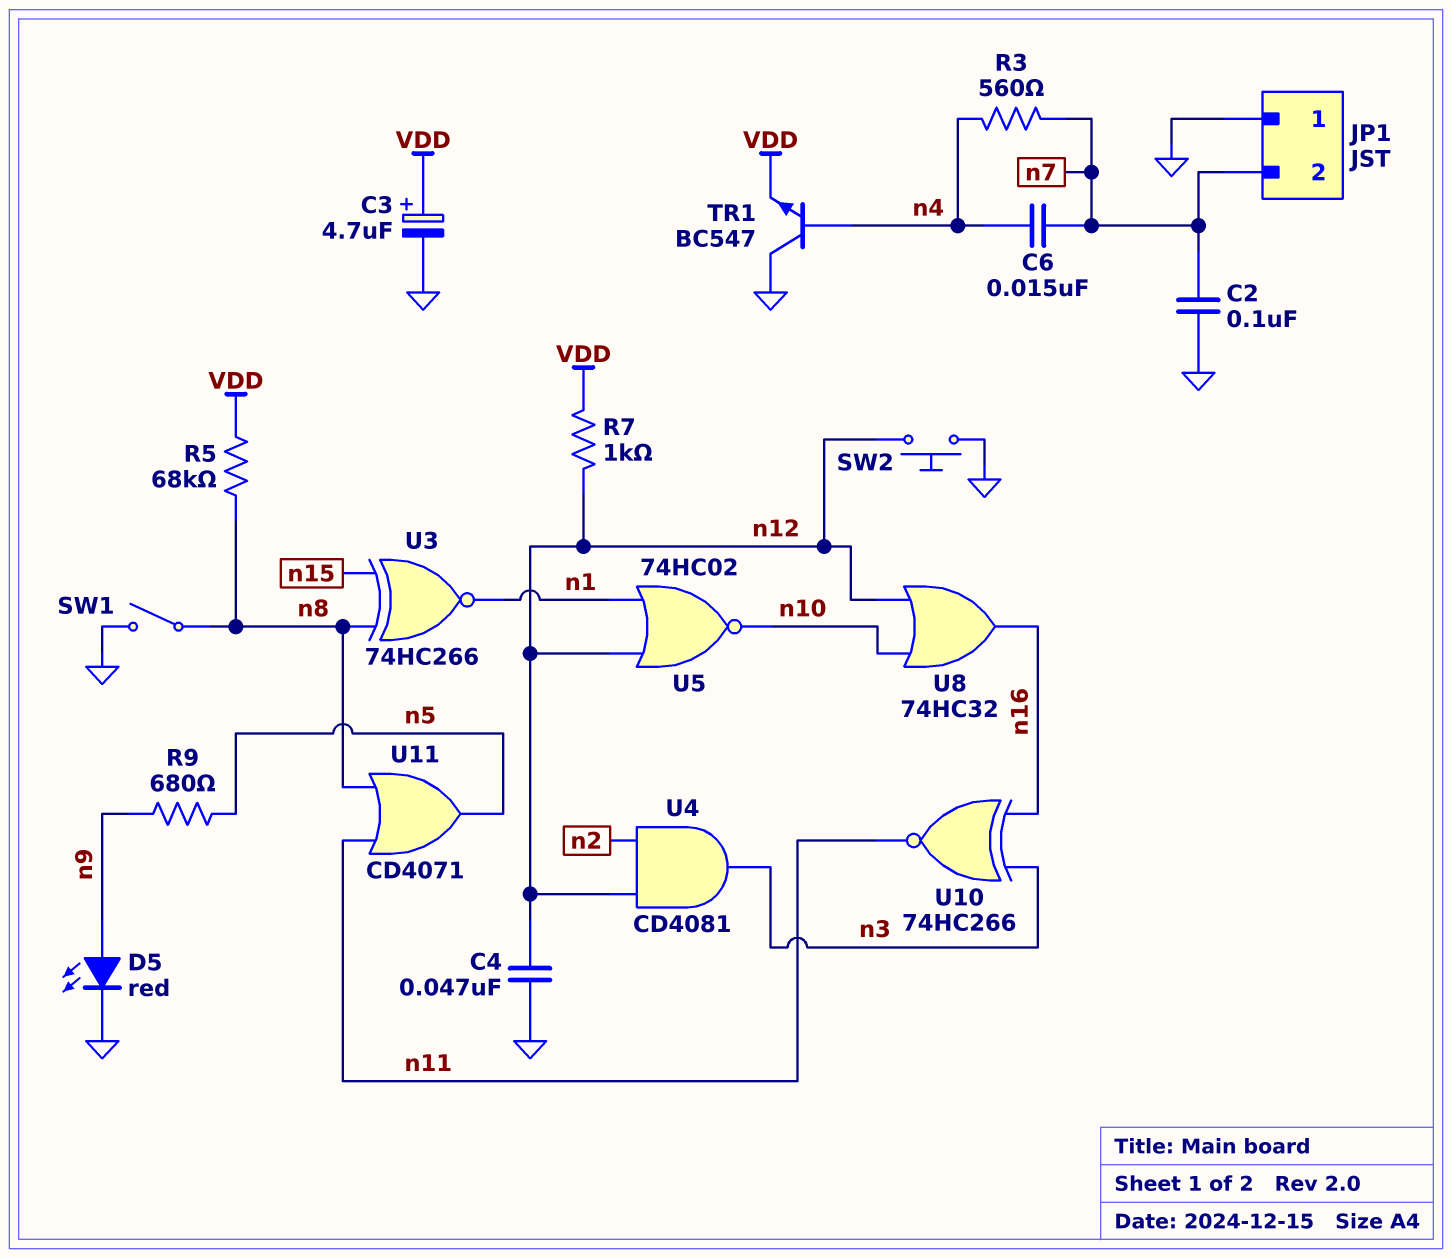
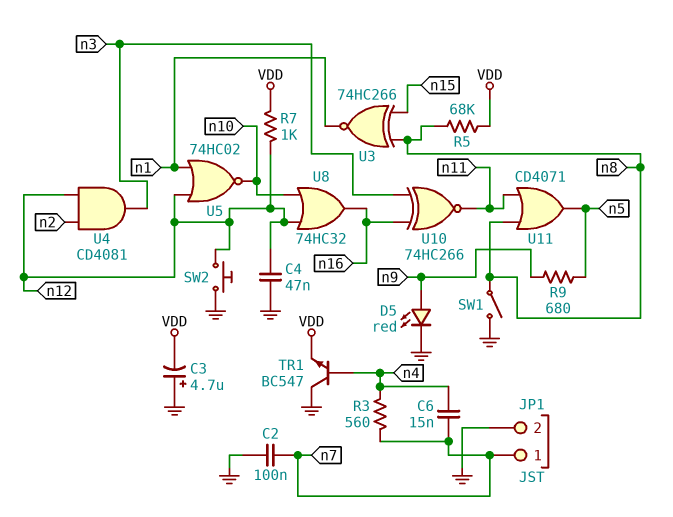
C3: 4.7uF (plus VDD, minus GND) -> 4.7uF (plus GND, minus VDD)
JP1 pin 1: GND -> n7
JP1 pin 2: n7 -> GND

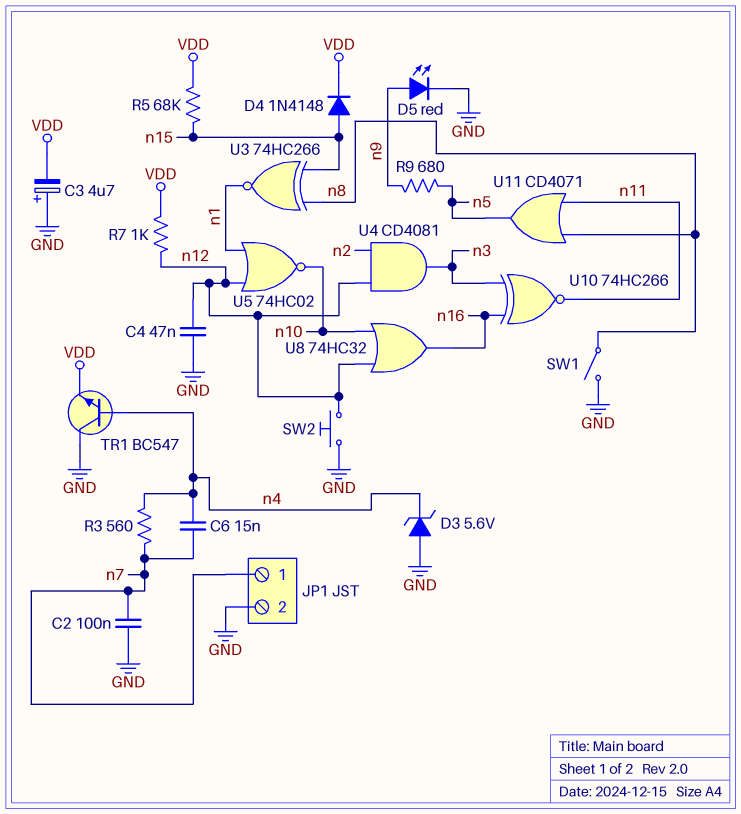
D3: none -> zener 5.6V (A GND, K n4)
D4: none -> diode 1N4148 (A n15, K VDD)
R5: 68k (VDD, n8) -> 68k (VDD, n15)

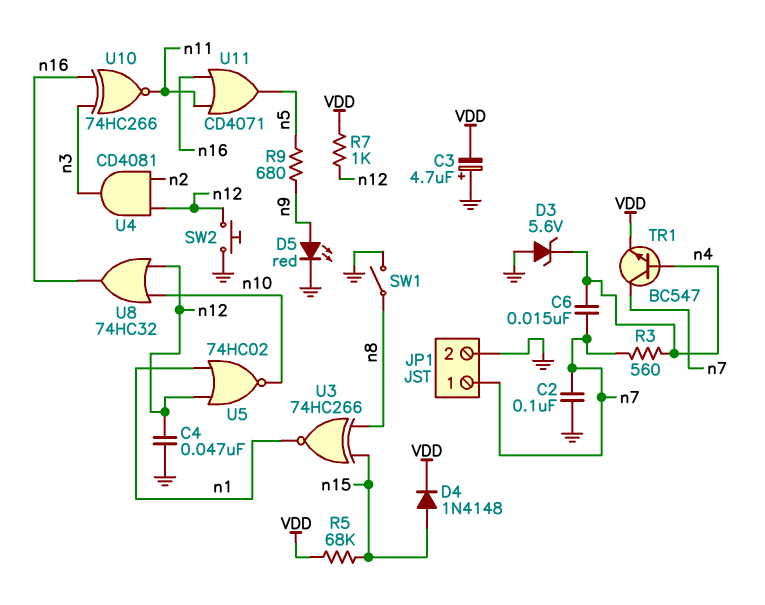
TR1: NPN BC547 (B n4, C GND, E VDD) -> NPN BC547 (B n4, C n7, E VDD)
U11: OR CD4071 (in n8, in n11, out n5) -> OR CD4071 (in n11, in n16, out n5)

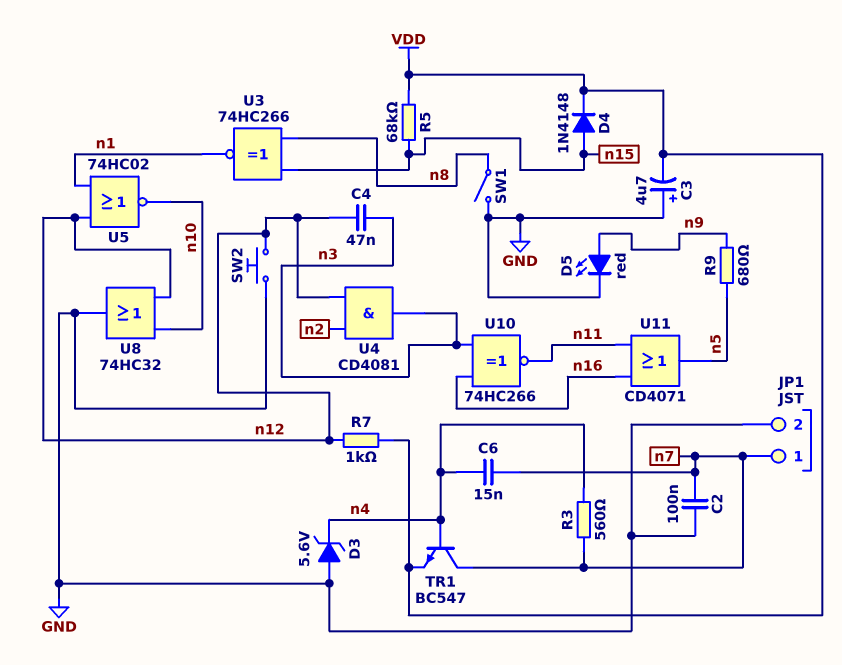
C4: 47nF (GND, n12) -> 47nF (n3, n12)
U8: OR 74HC32 (in n10, in n12, out n16) -> OR 74HC32 (in n10, in n12, out GND)

